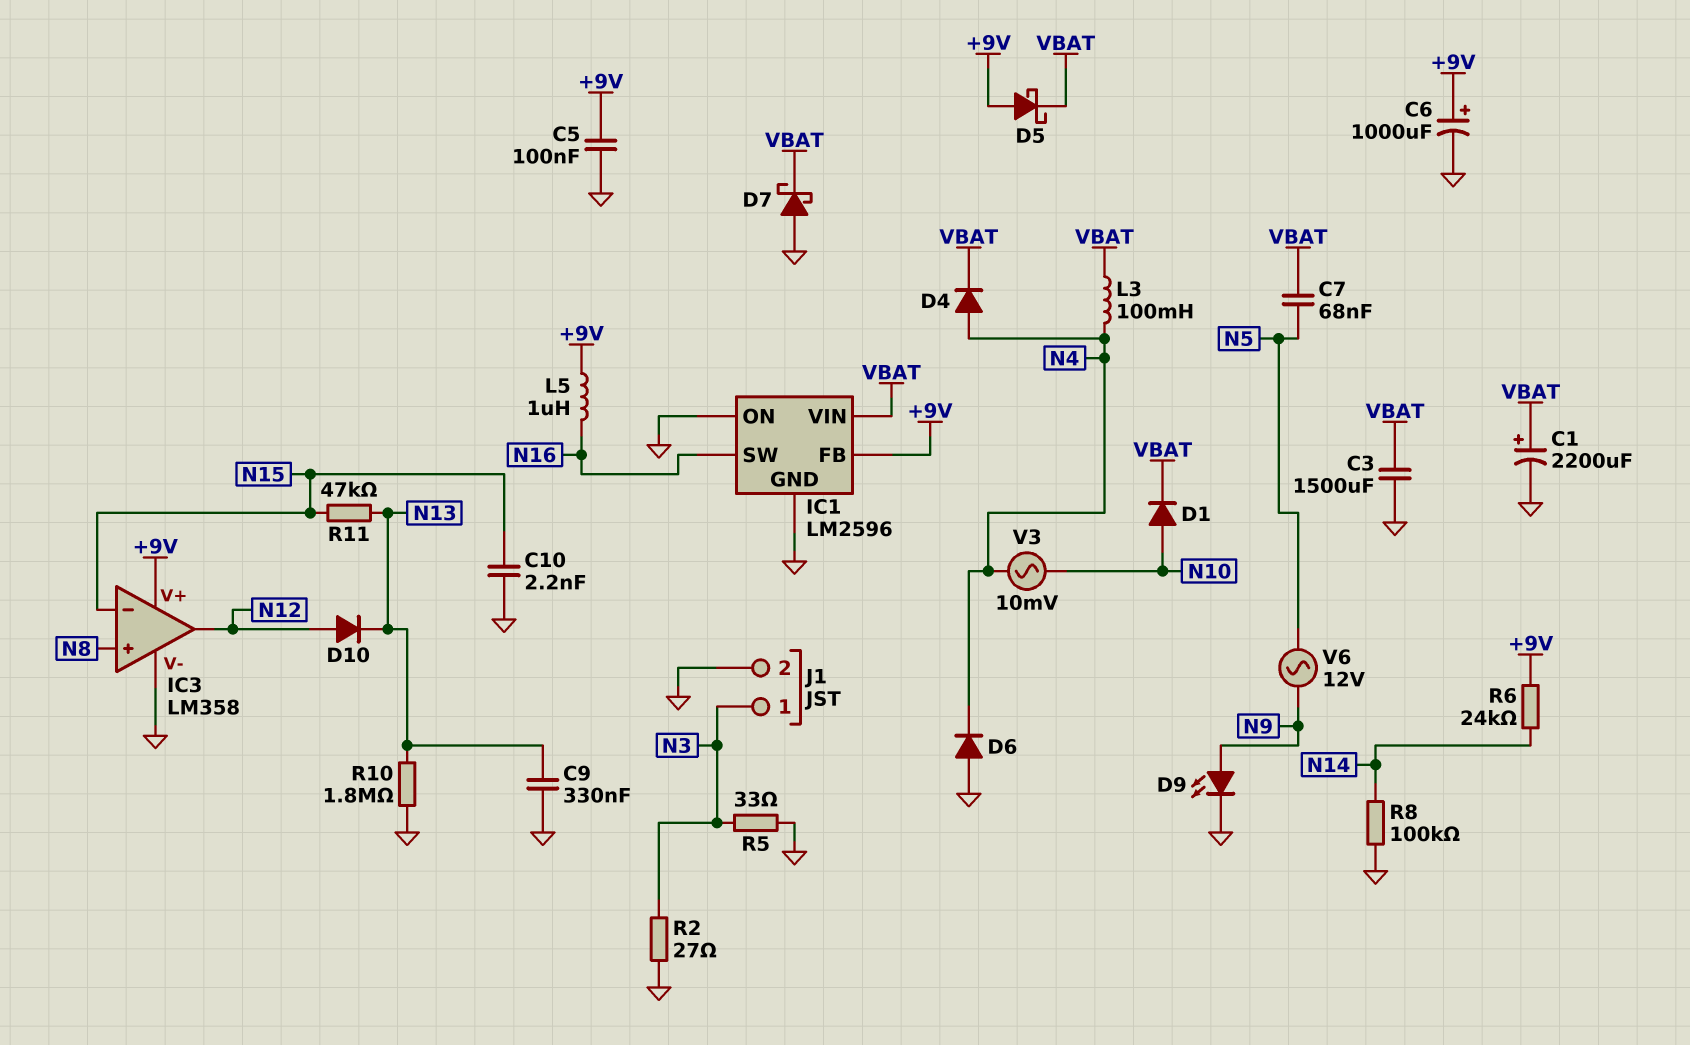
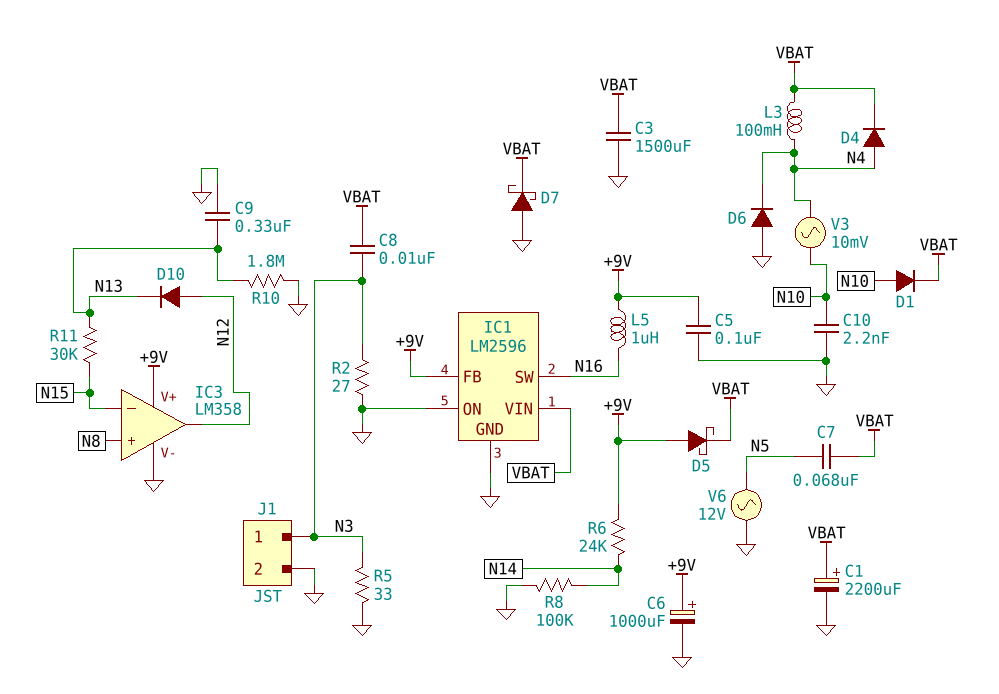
C8: none -> 10nF (N3, VBAT)
C10: 2.2nF (GND, N15) -> 2.2nF (GND, N10)
D9: LED (A N9, K GND) -> none
R11: 47k (N13, N15) -> 30k (N13, N15)
V6: AC 12V (N5, N9) -> AC 12V (GND, N5)

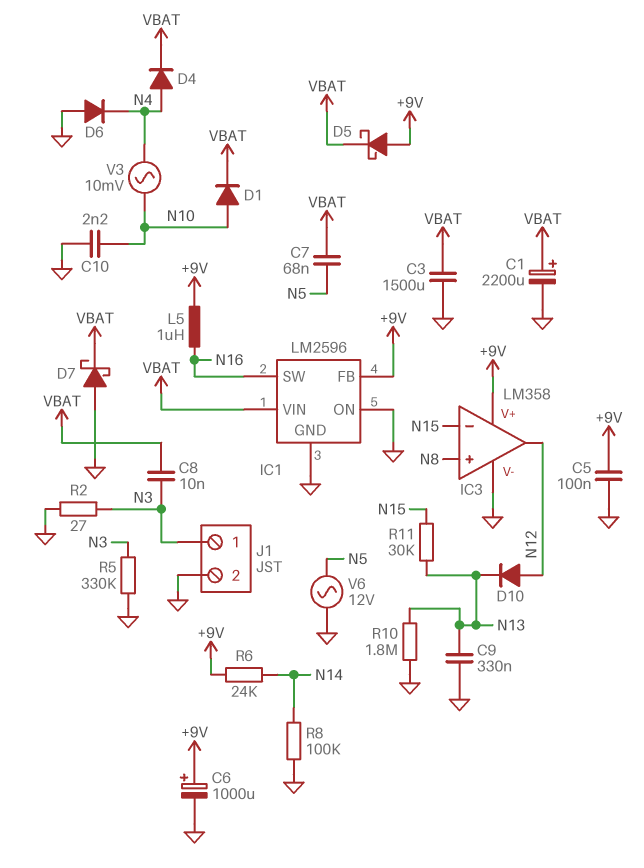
L3: 100mH (N4, VBAT) -> none
R5: 33 (GND, N3) -> 330k (GND, N3)

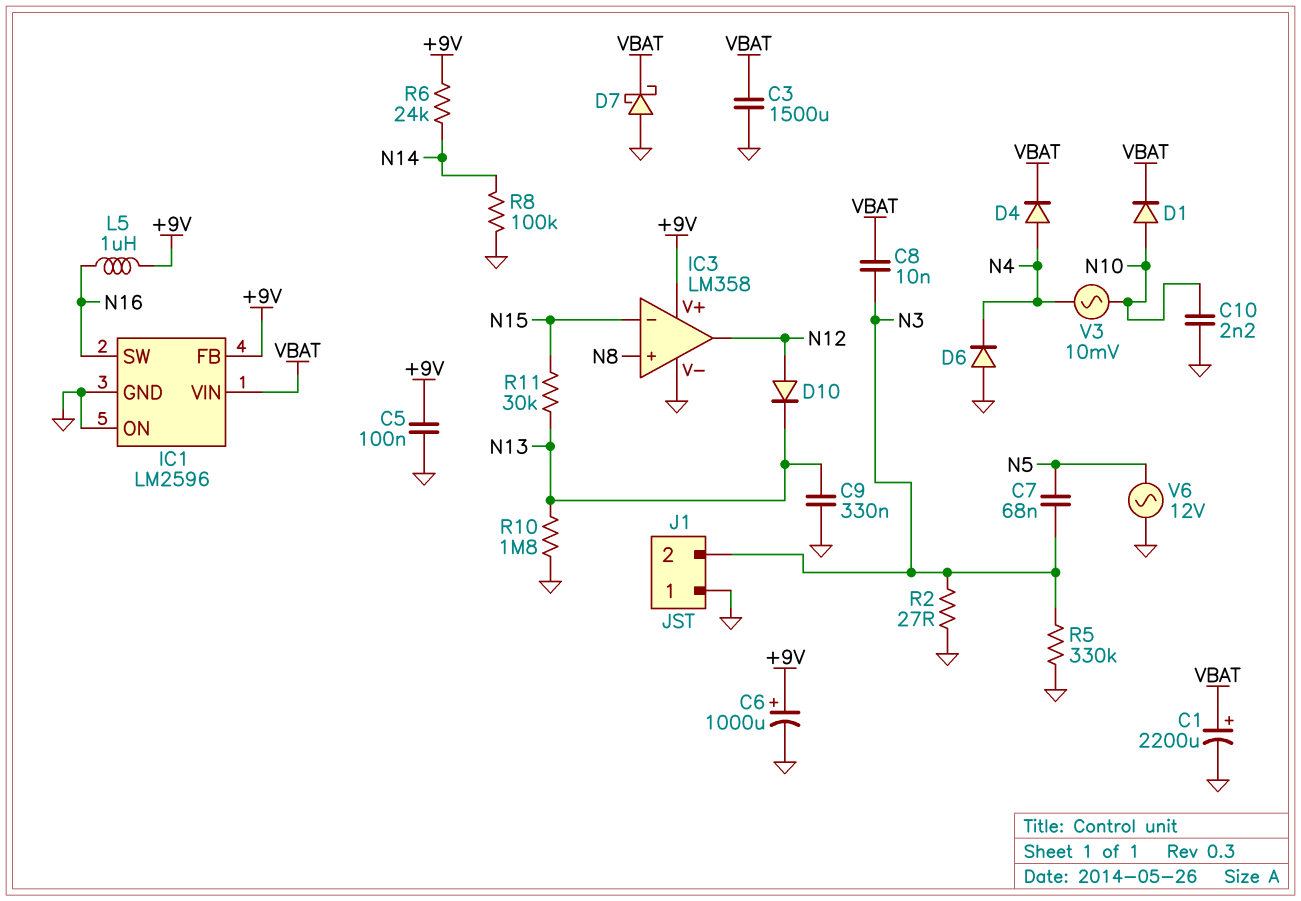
C7: 68nF (N5, VBAT) -> 68nF (N3, N5)
D5: schottky (A +9V, K VBAT) -> none
J1 pin 1: N3 -> GND
J1 pin 2: GND -> N3

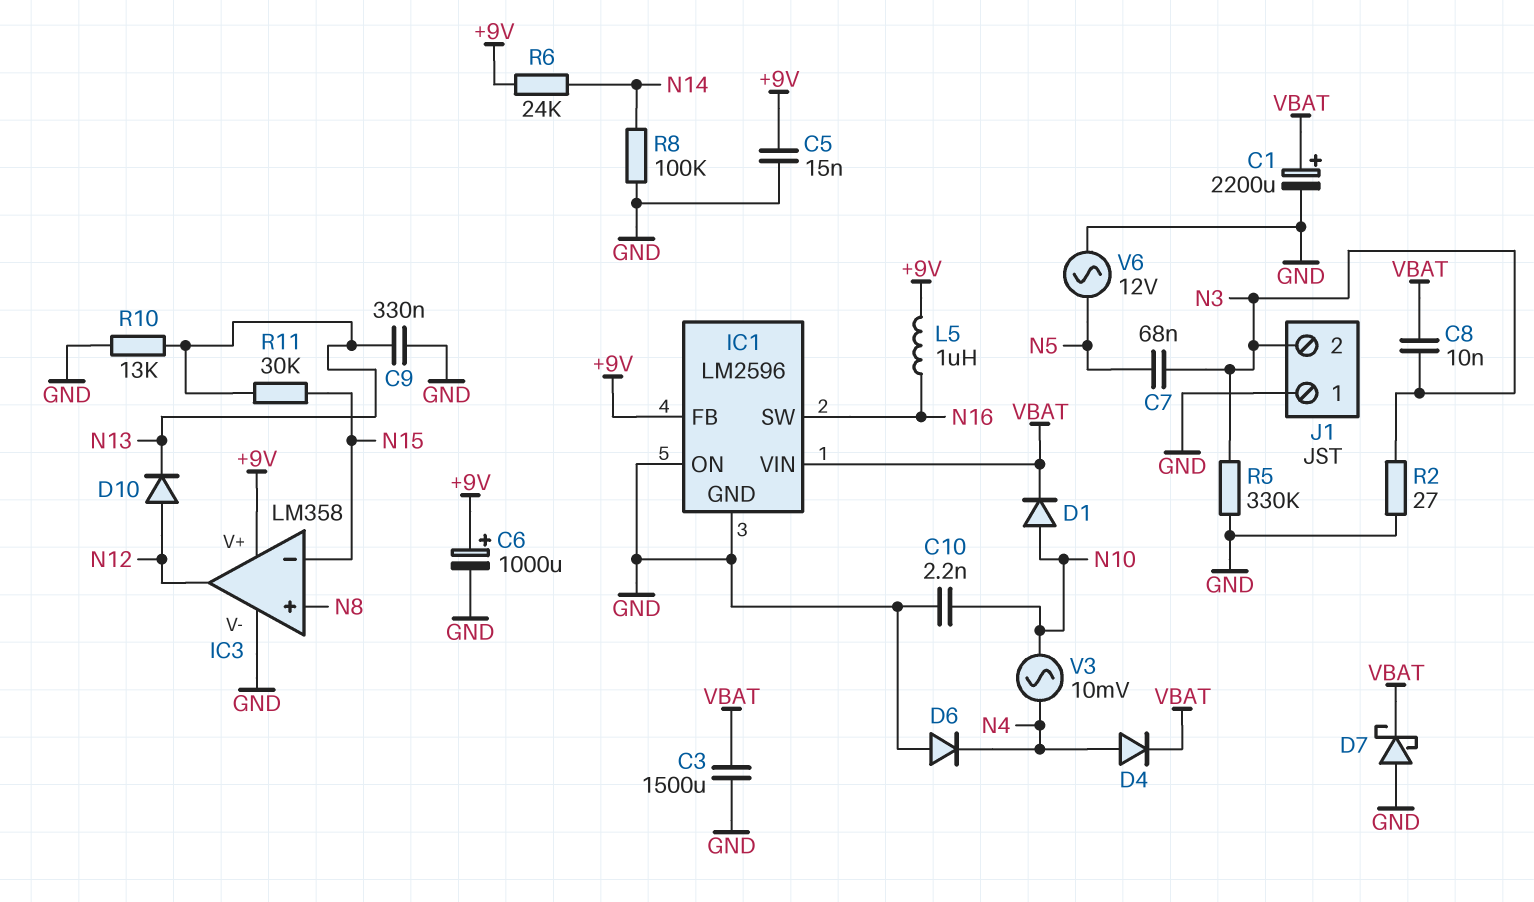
C5: 100nF (+9V, GND) -> 15nF (+9V, GND)
R10: 1.8M (GND, N13) -> 13k (GND, N13)

